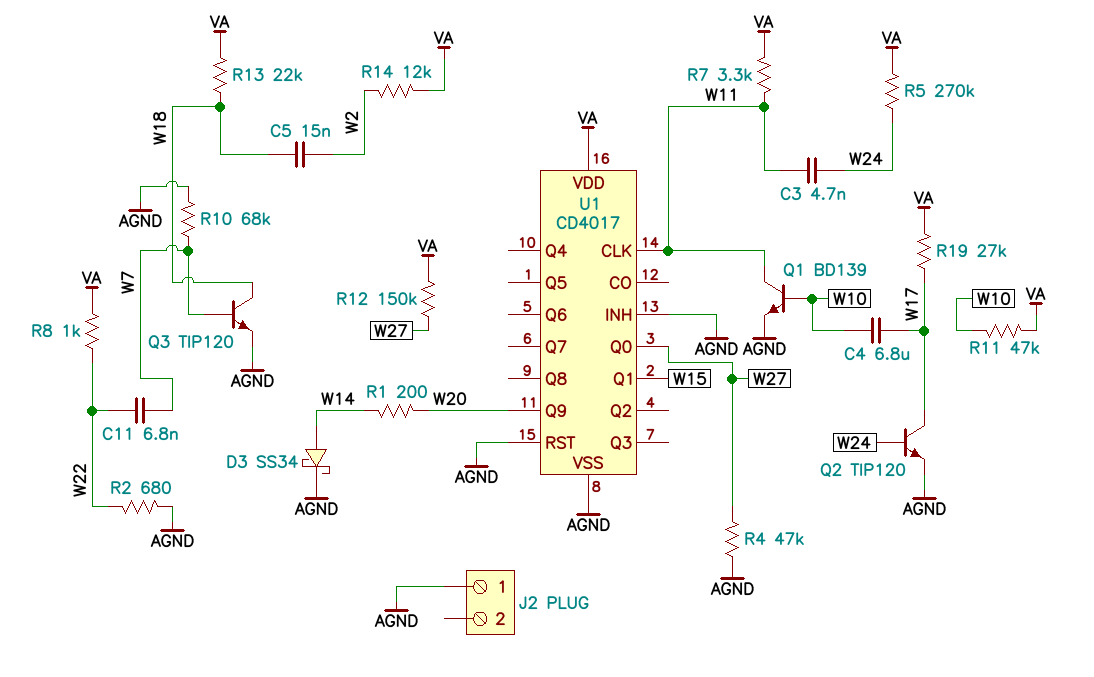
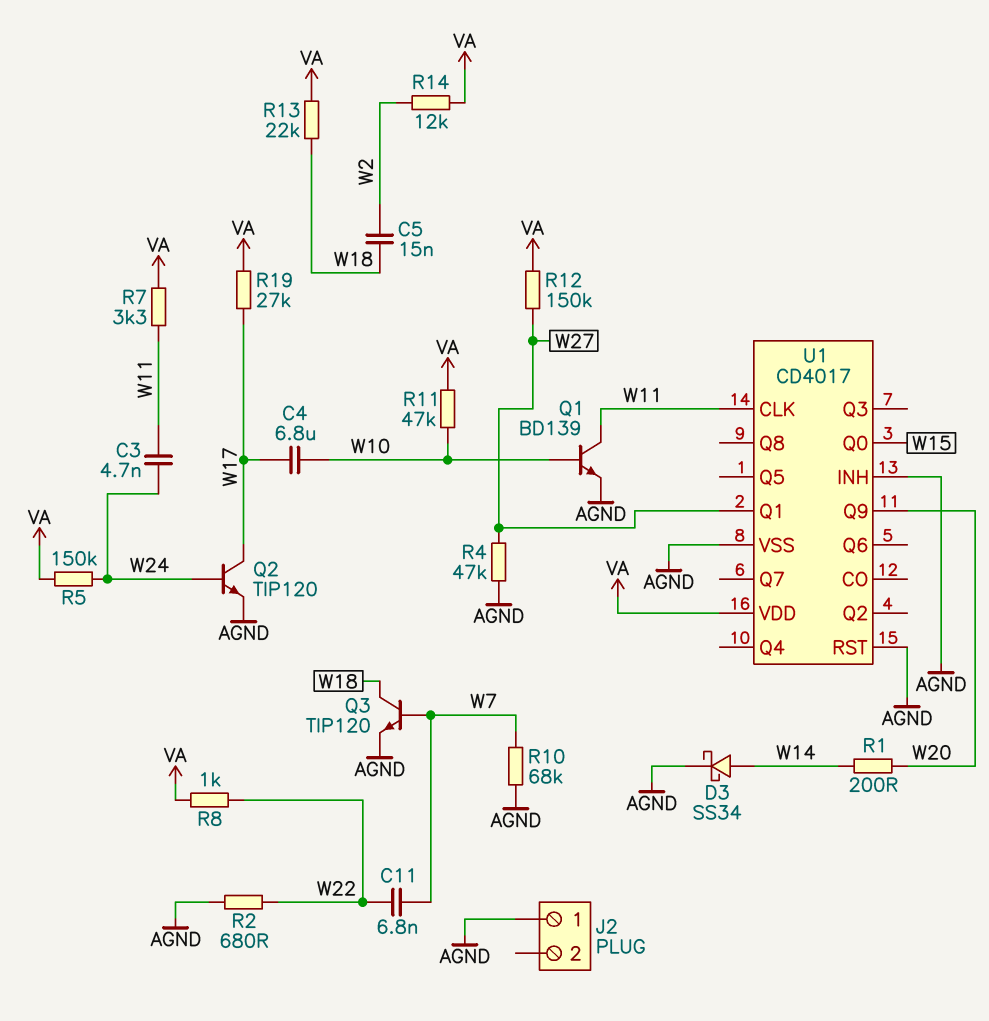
R5: 270k (VA, W24) -> 150k (VA, W24)
U1 pin Q0: W27 -> W15
U1 pin Q1: W15 -> W27

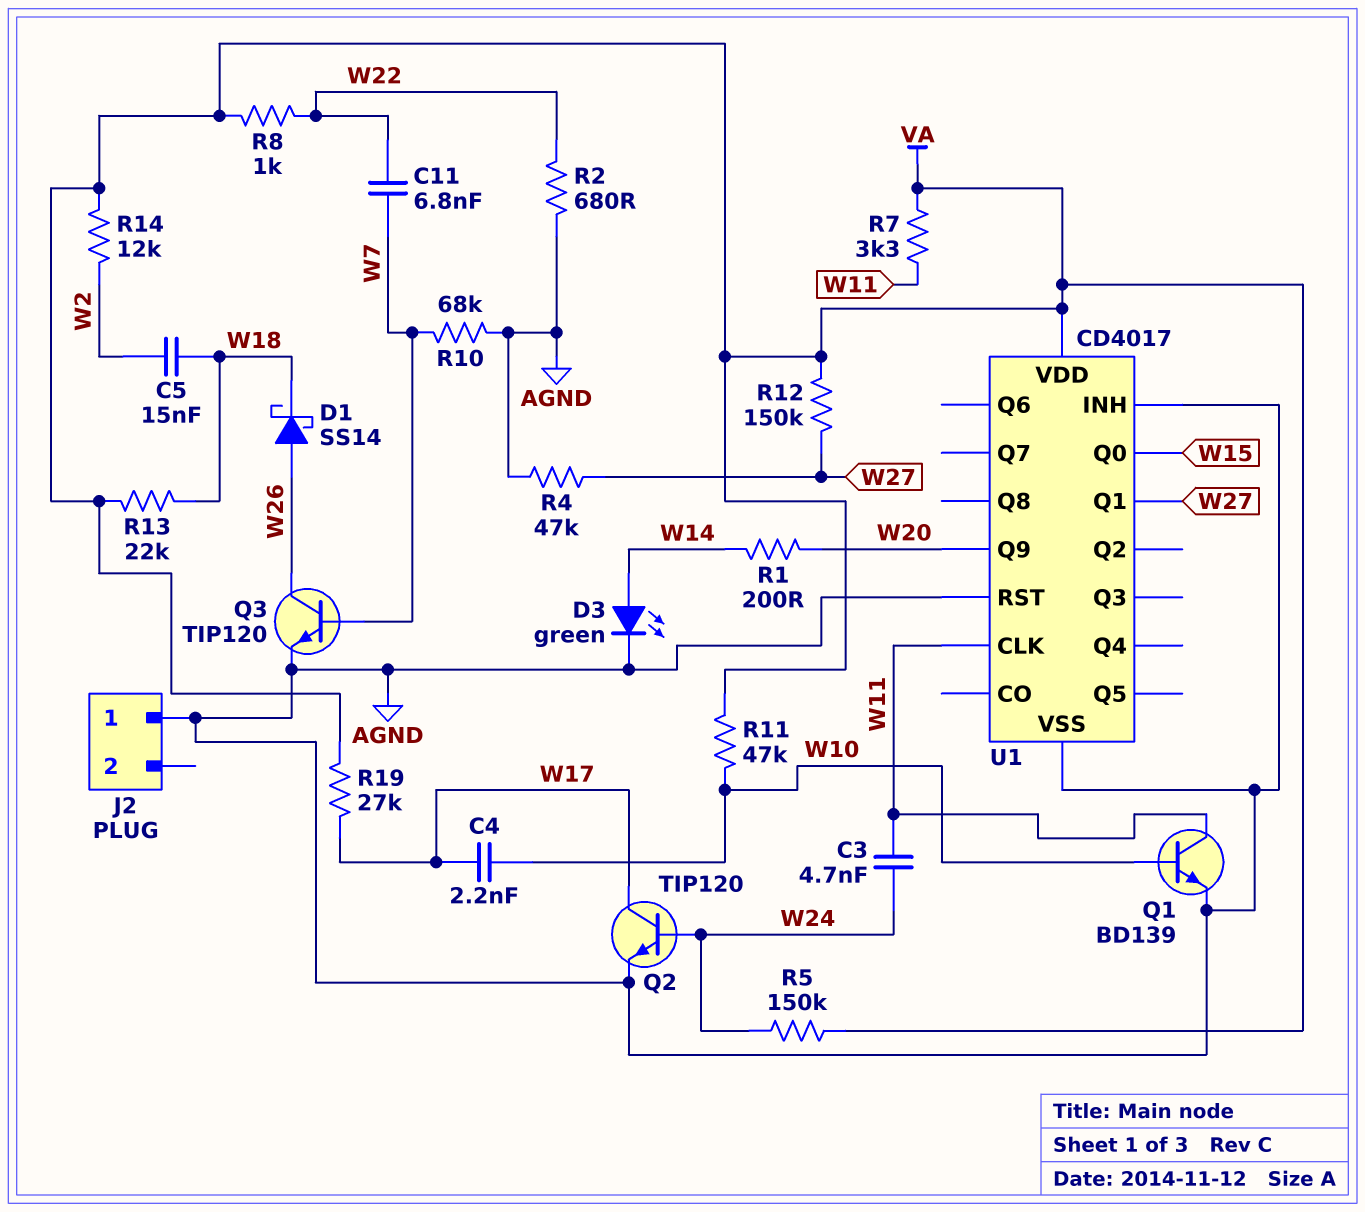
C4: 6.8uF (W10, W17) -> 2.2nF (W10, W17)
D1: none -> schottky SS14 (A W26, K W18)
D3: schottky SS34 (A W14, K AGND) -> LED green (A W14, K AGND)
Q3: NPN TIP120 (B W7, C W18, E AGND) -> NPN TIP120 (B W7, C W26, E AGND)

